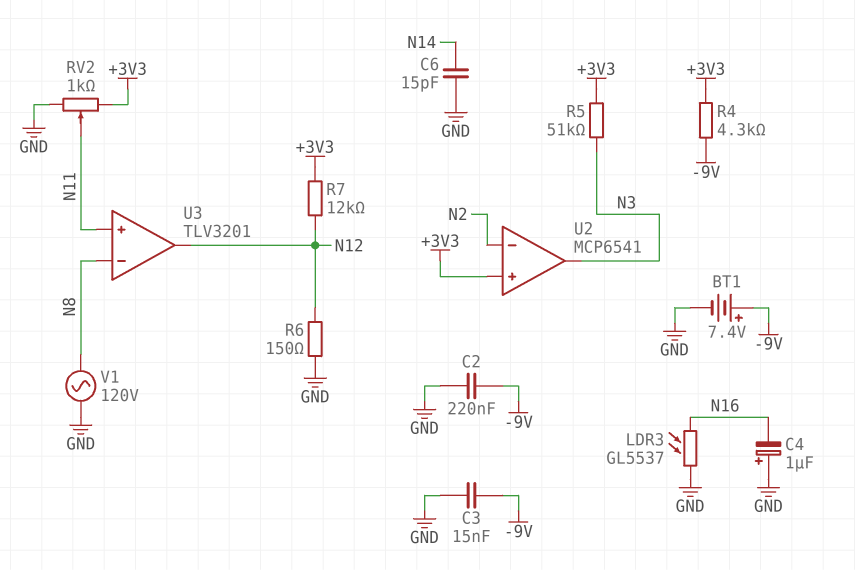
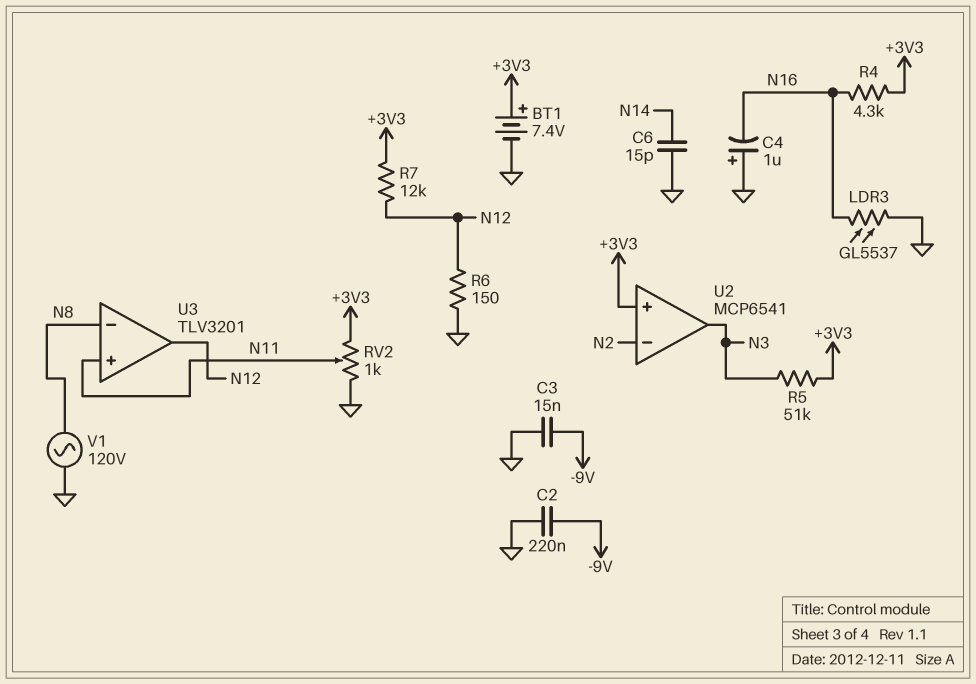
BT1: 7.4V (plus -9V, minus GND) -> 7.4V (plus +3V3, minus GND)
R4: 4.3k (+3V3, -9V) -> 4.3k (+3V3, N16)

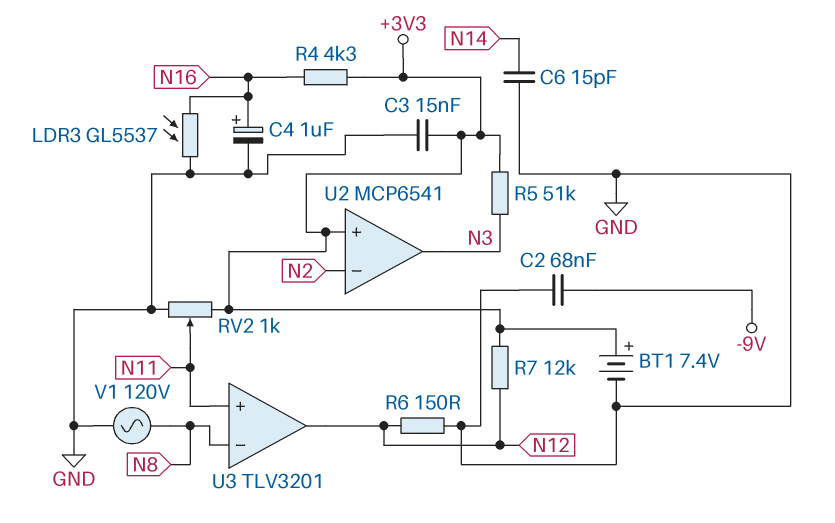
C2: 220nF (-9V, GND) -> 68nF (-9V, GND)
C3: 15nF (-9V, GND) -> 15nF (+3V3, GND)
C4: 1uF (plus GND, minus N16) -> 1uF (plus N16, minus GND)

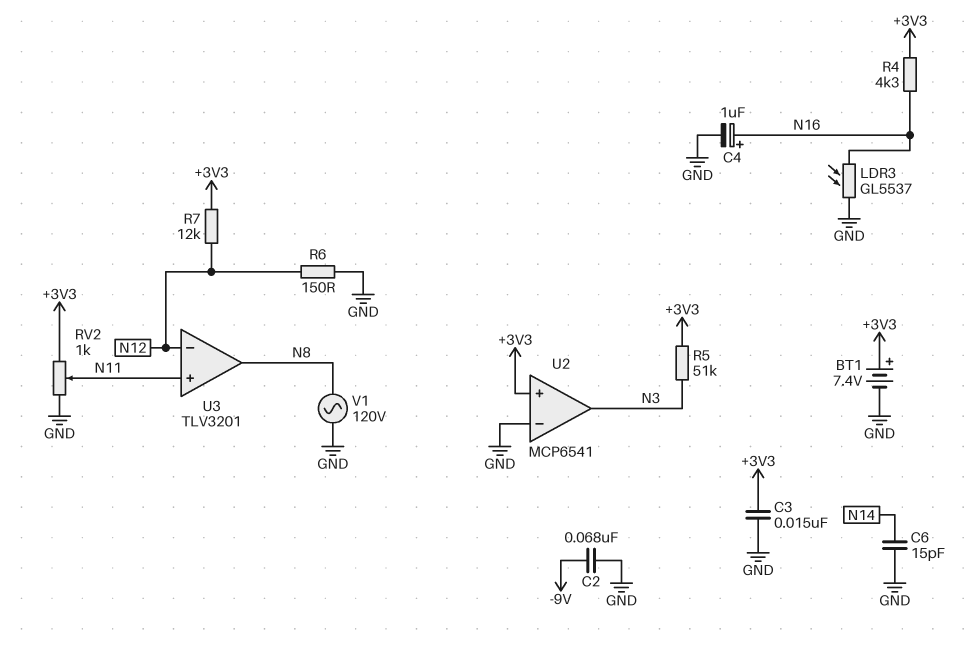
U2 pin in-: N2 -> GND
U3 pin in-: N8 -> N12
U3 pin out: N12 -> N8

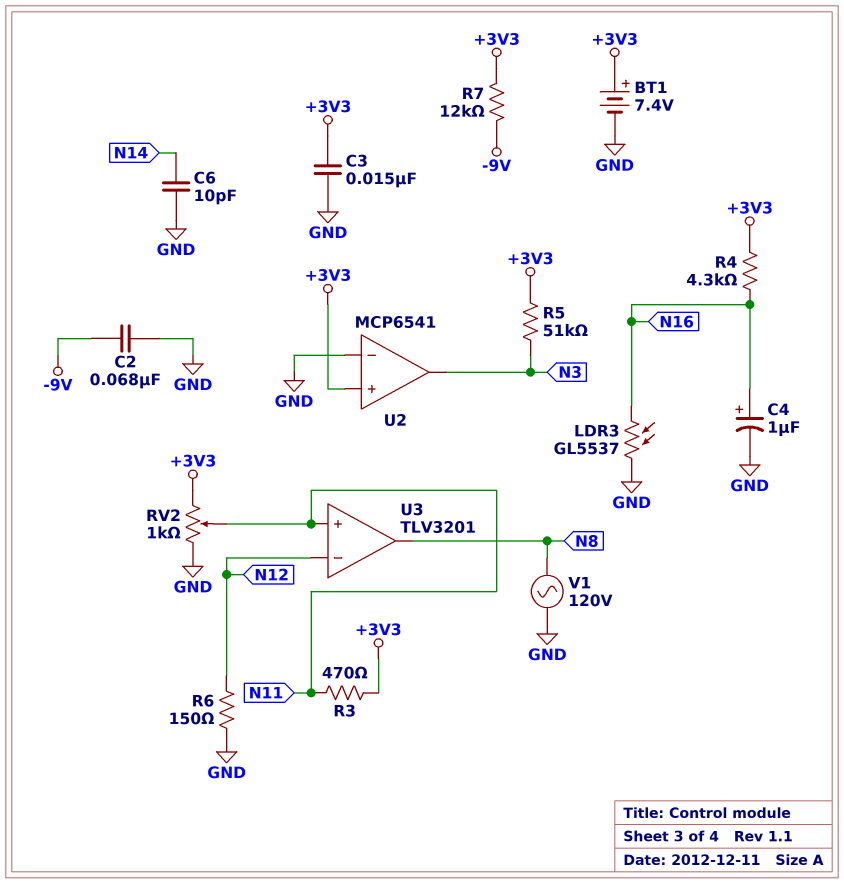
C6: 15pF (GND, N14) -> 10pF (GND, N14)
R3: none -> 470 (+3V3, N11)
R7: 12k (+3V3, N12) -> 12k (+3V3, -9V)

